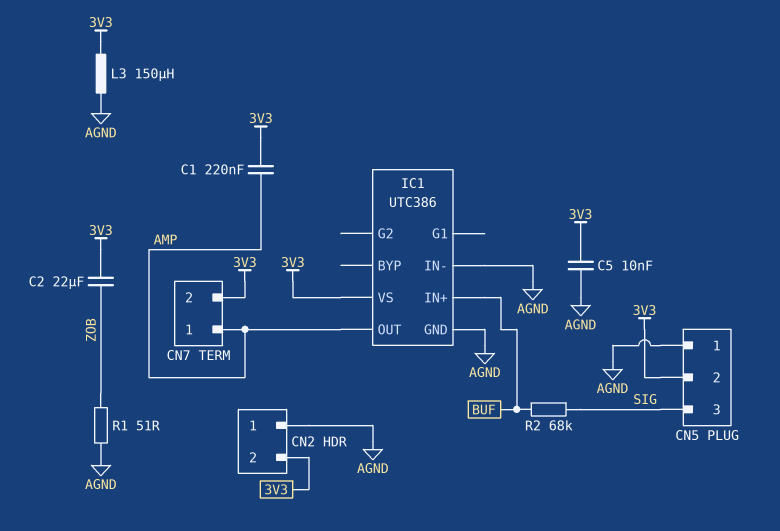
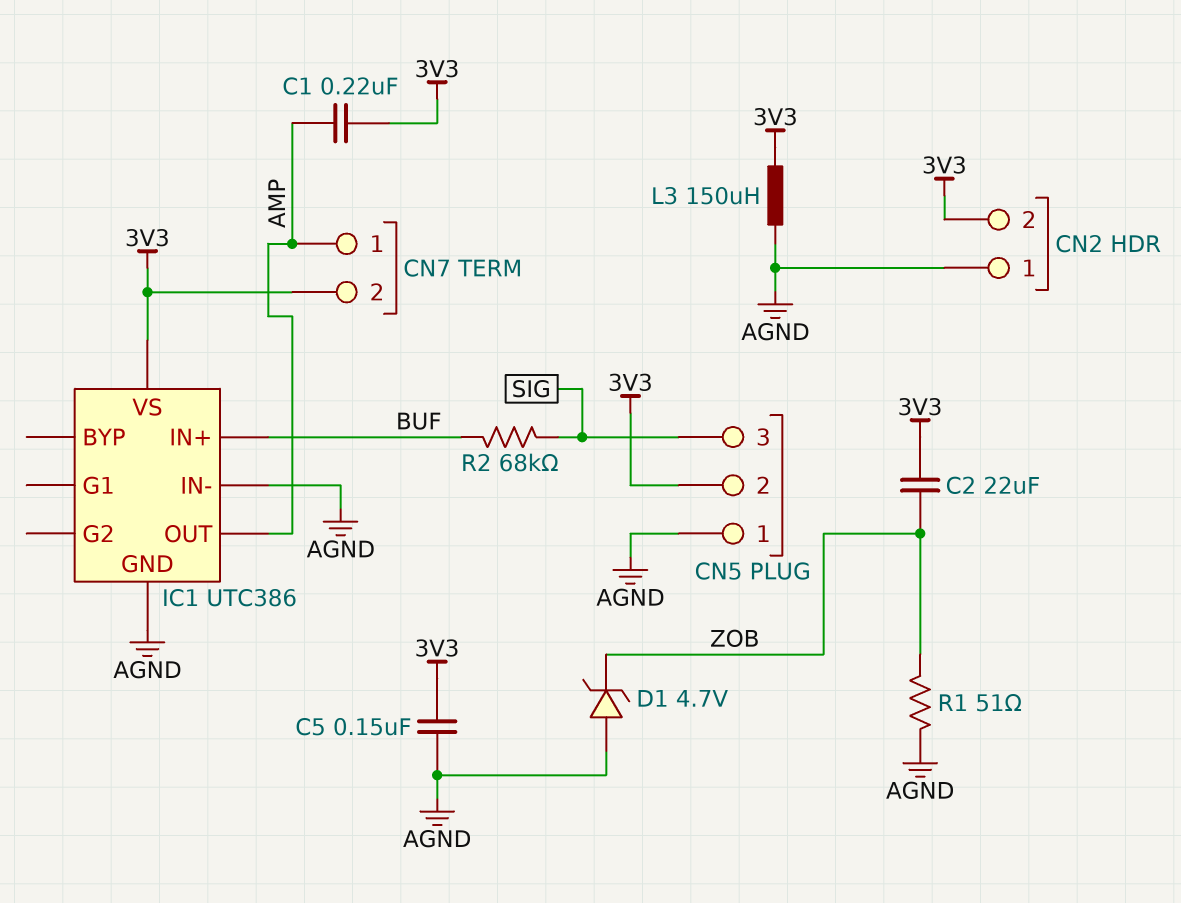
C5: 10nF (3V3, AGND) -> 150nF (3V3, AGND)
D1: none -> zener 4.7V (A AGND, K ZOB)

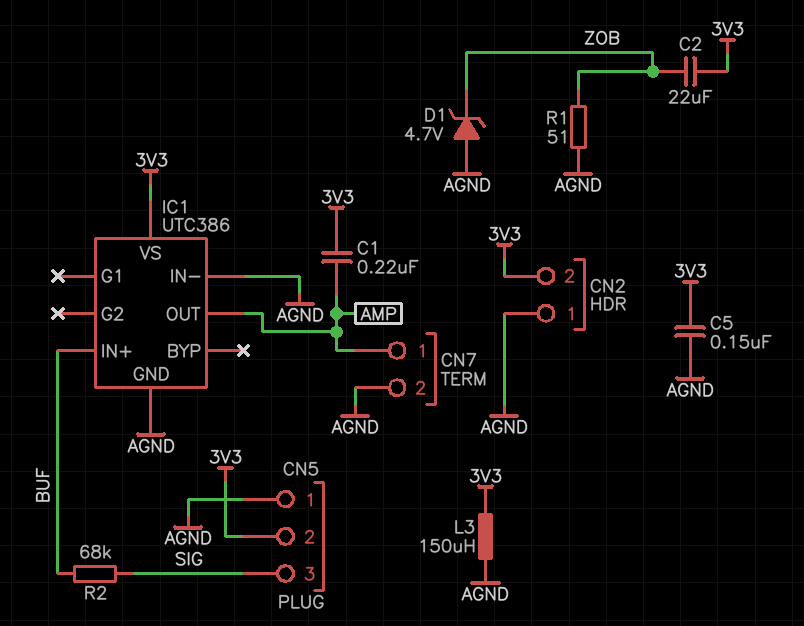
CN7 pin 2: 3V3 -> AGND

